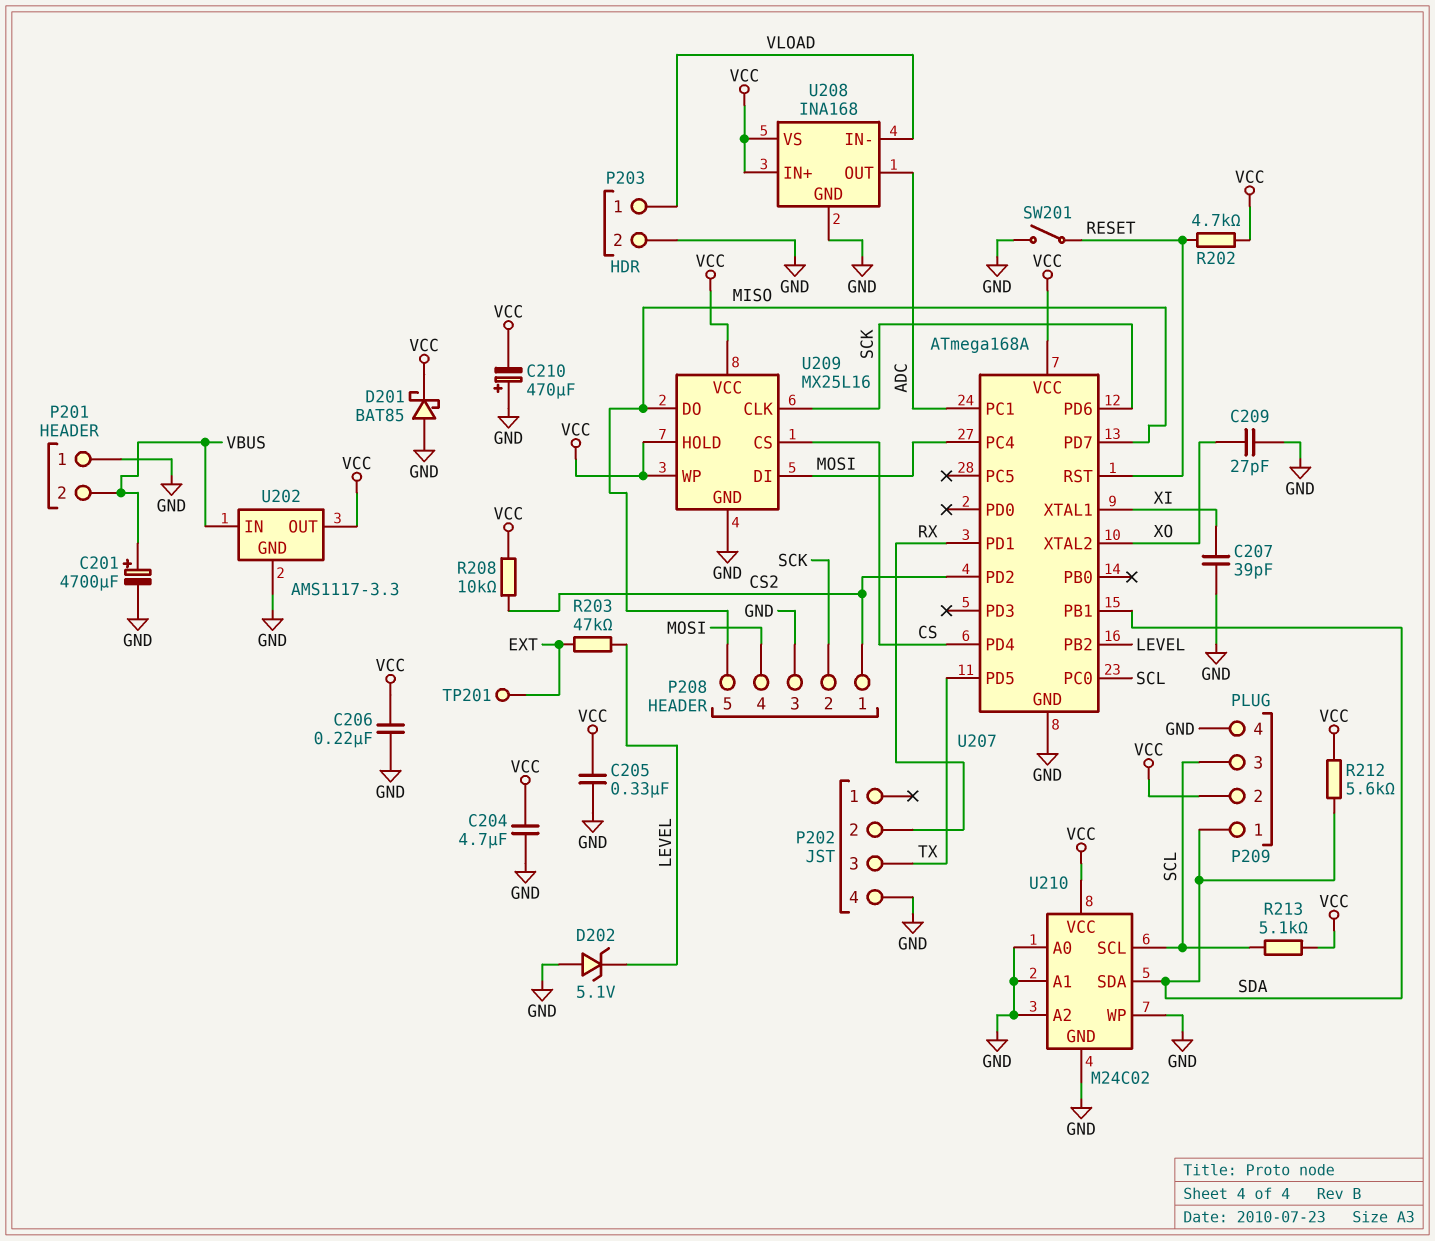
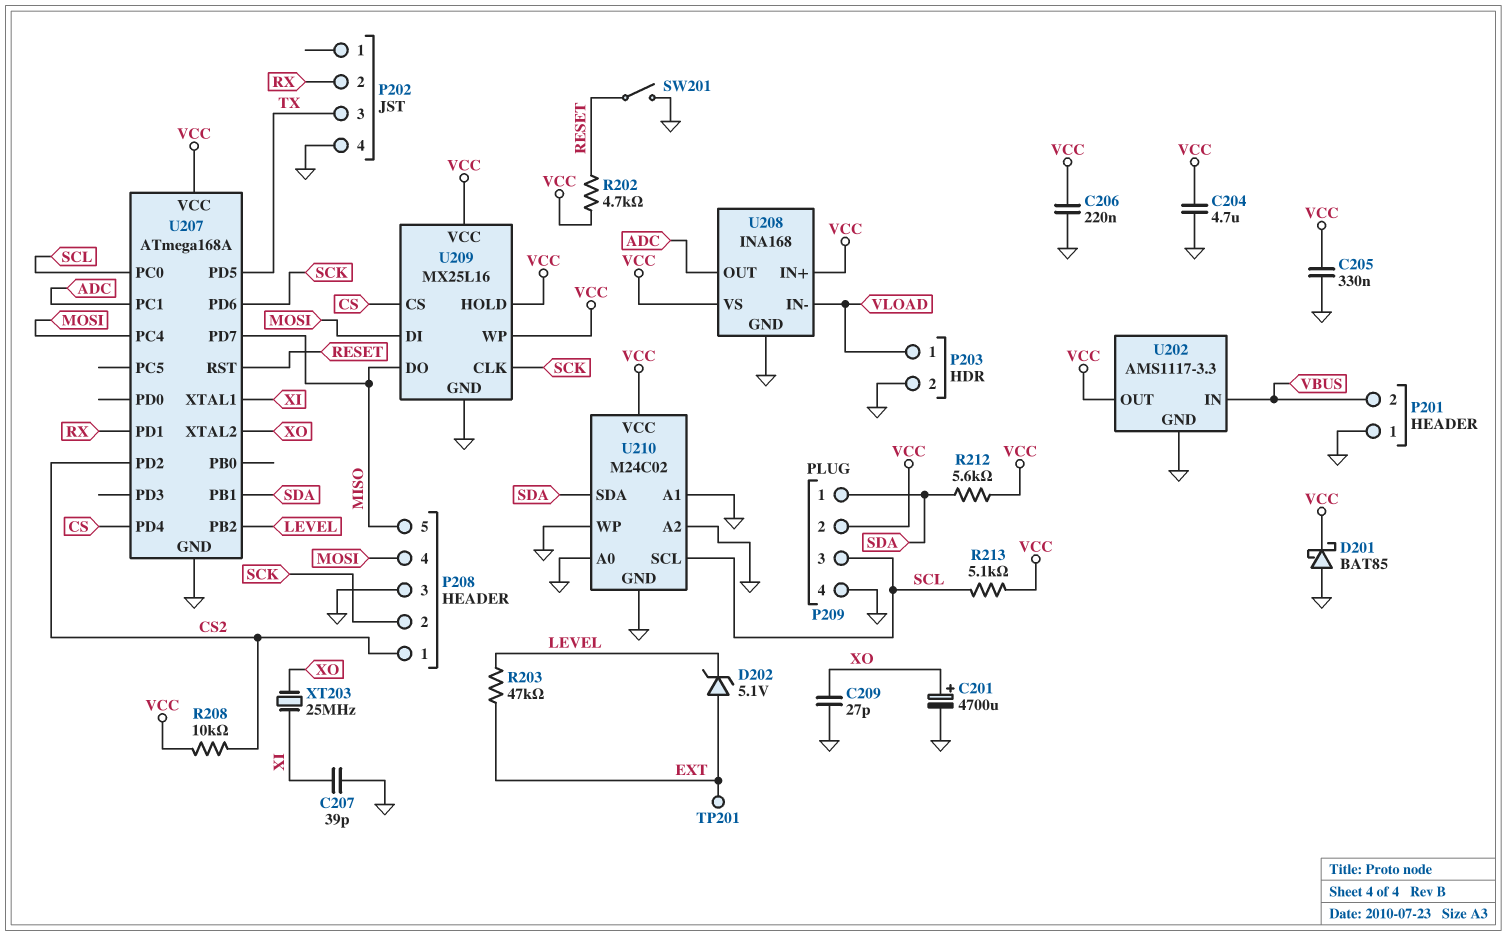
C201: 4700uF (plus VBUS, minus GND) -> 4700uF (plus XO, minus GND)
C210: 470uF (plus GND, minus VCC) -> none
D202: zener 5.1V (A GND, K LEVEL) -> zener 5.1V (A EXT, K LEVEL)
XT203: none -> 25MHz (XI, XO)

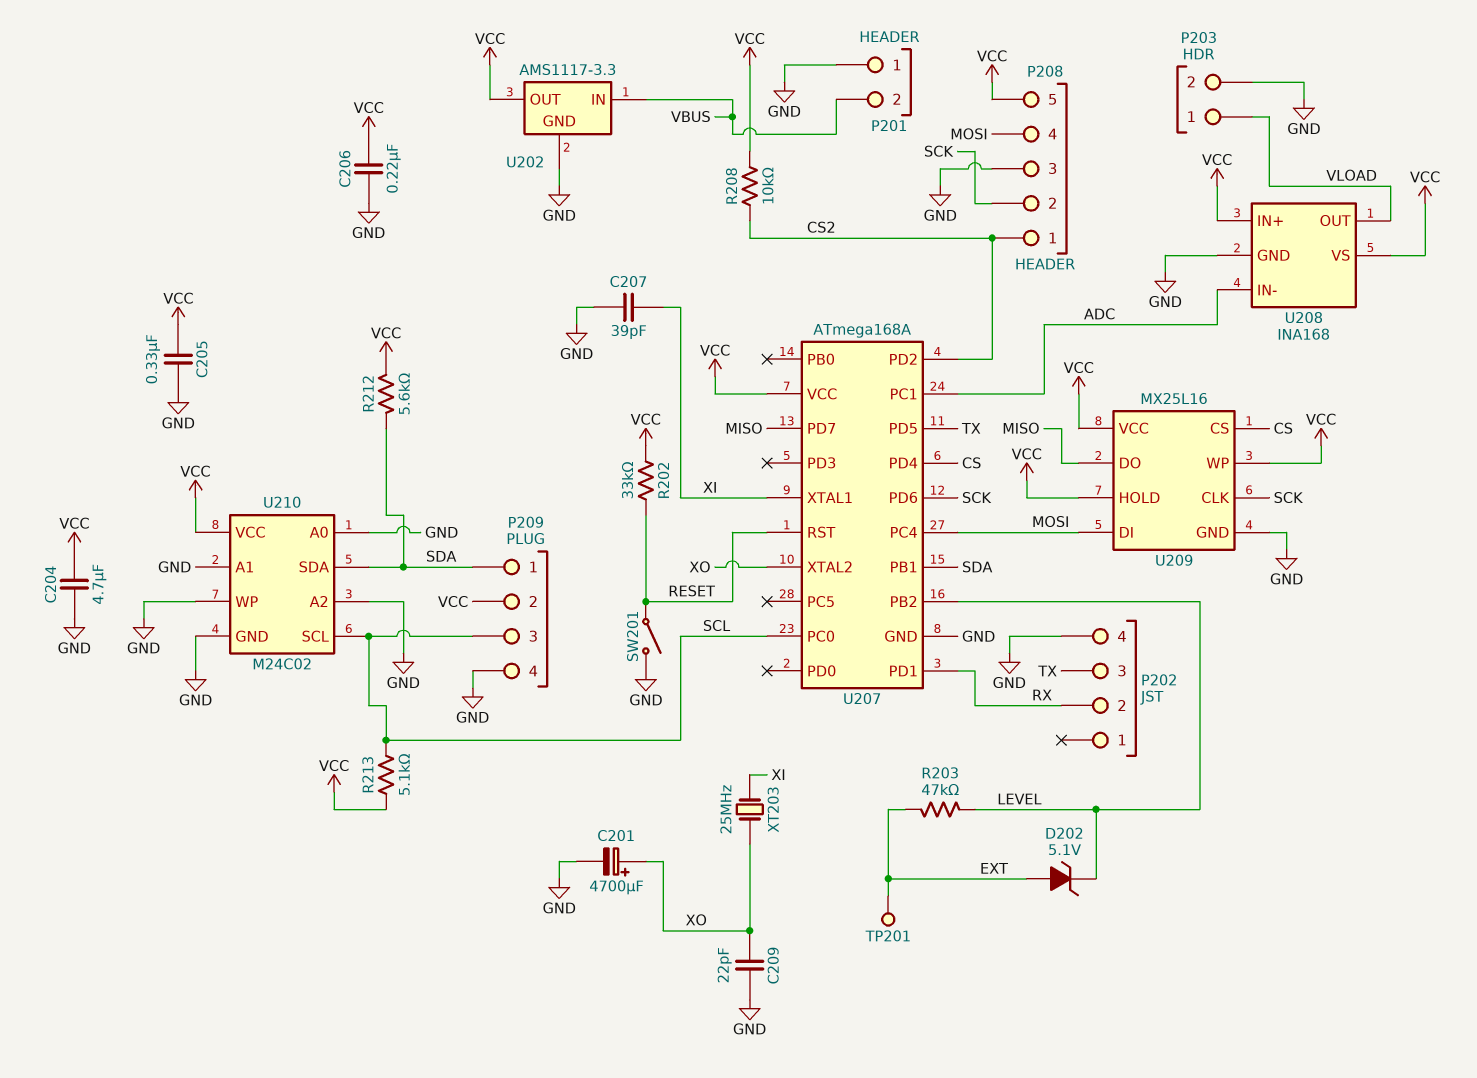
C209: 27pF (GND, XO) -> 22pF (GND, XO)
D201: schottky BAT85 (A GND, K VCC) -> none
P208 pin 5: MISO -> VCC
R202: 4.7k (RESET, VCC) -> 33k (RESET, VCC)
U208 pin IN-: VLOAD -> ADC
U208 pin OUT: ADC -> VLOAD

